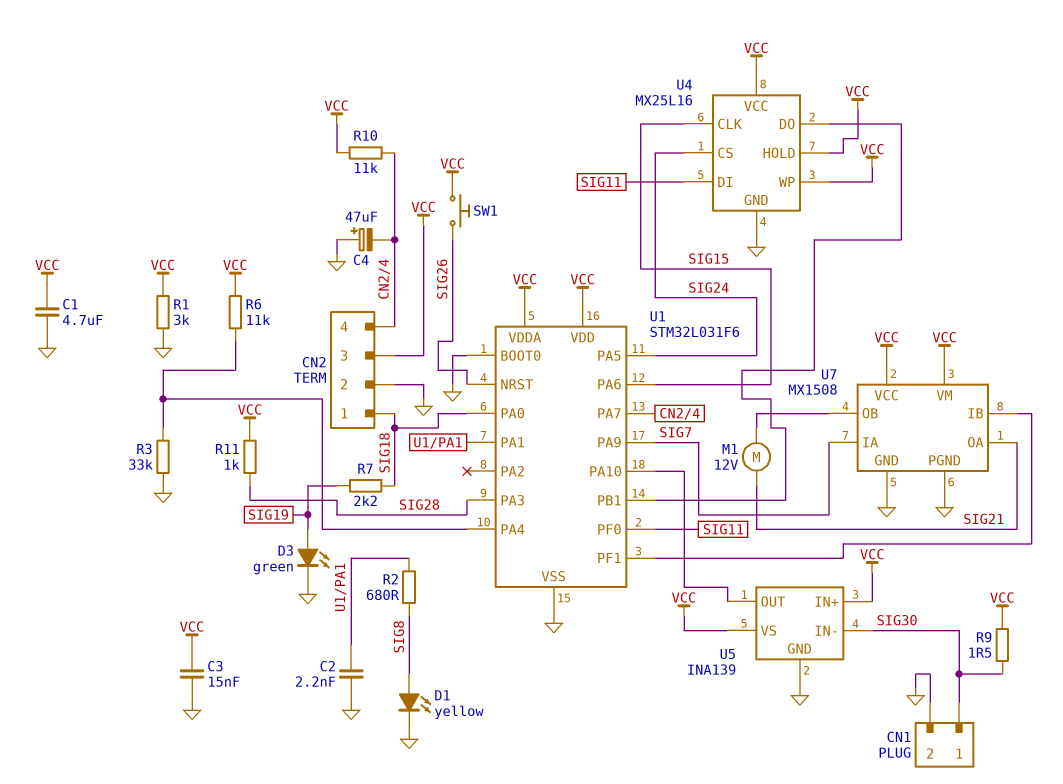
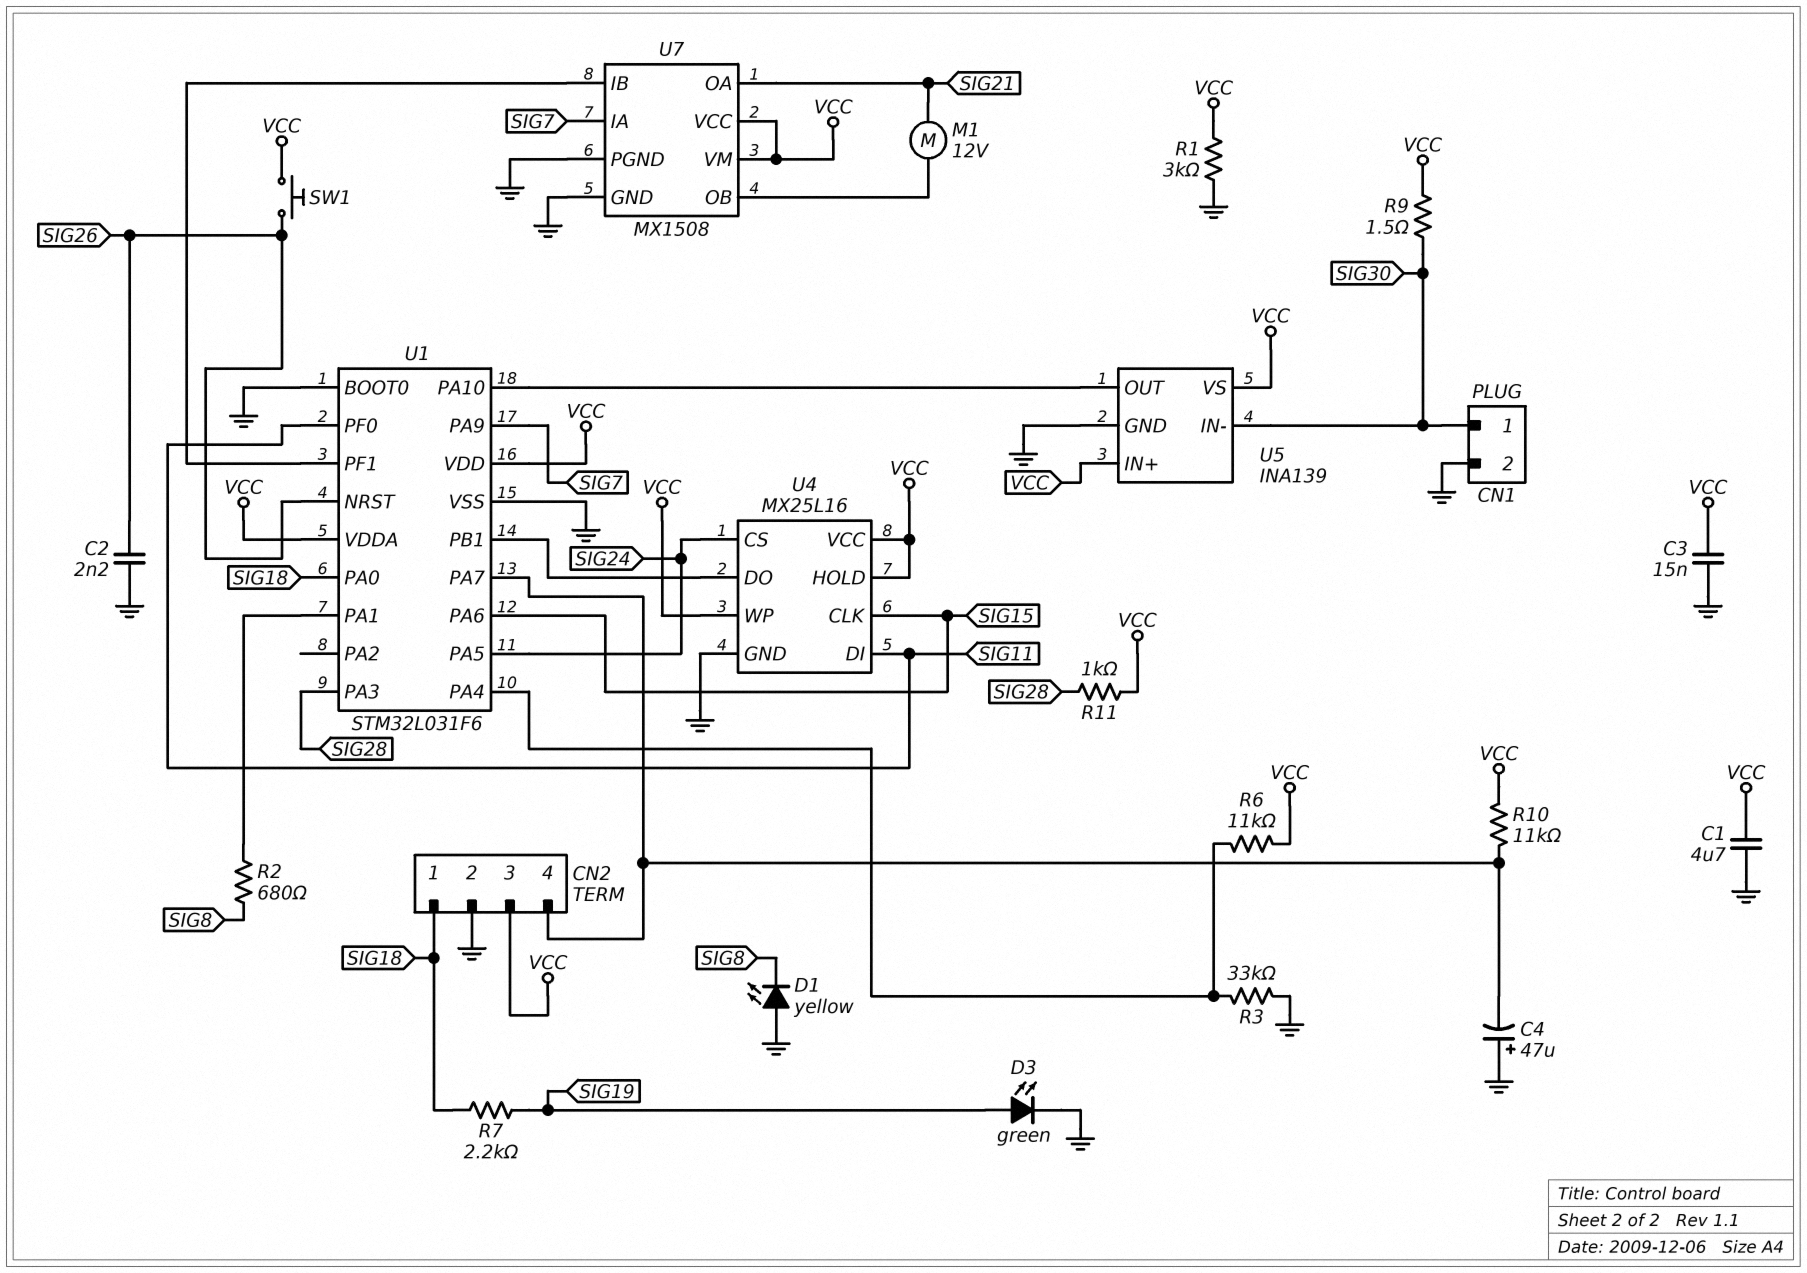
C2: 2.2nF (GND, U1/PA1) -> 2.2nF (GND, SIG26)
D1: LED yellow (A SIG8, K GND) -> LED yellow (A GND, K SIG8)

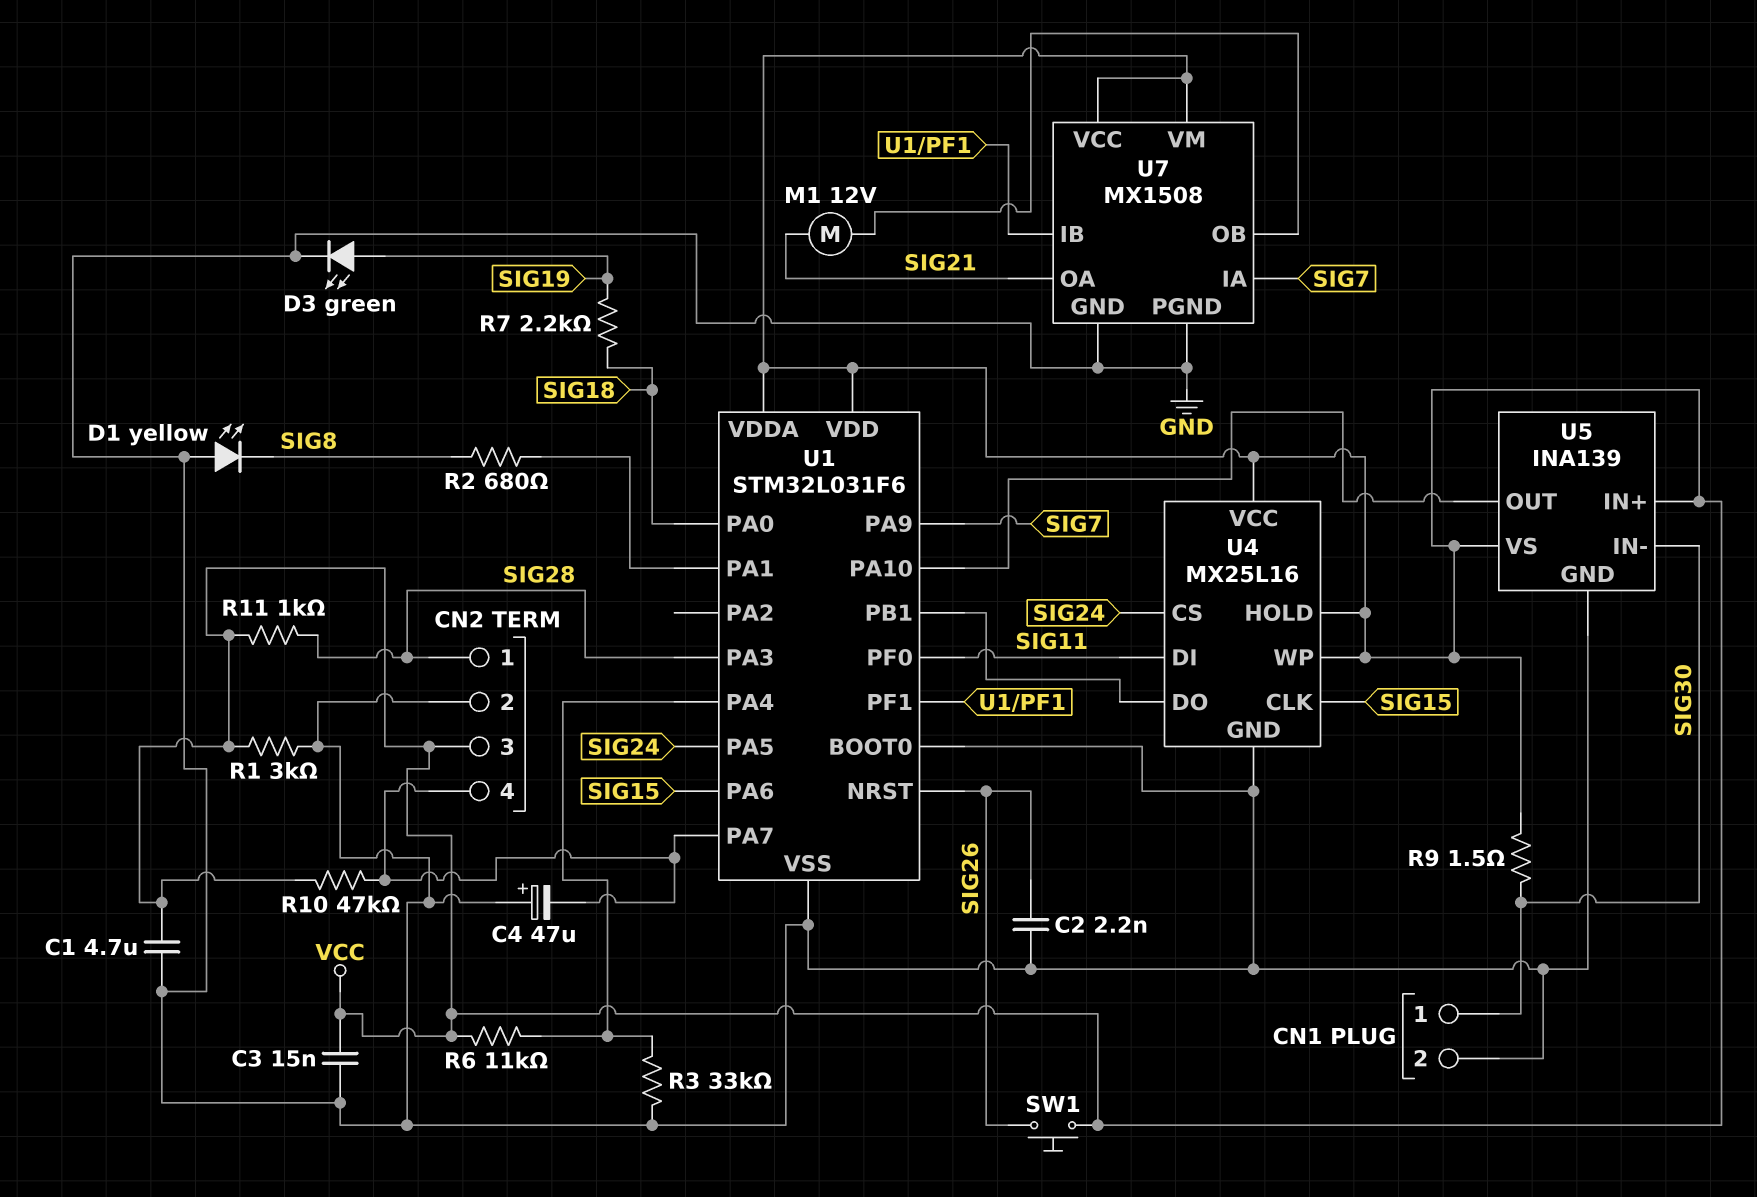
CN2 pin 1: SIG18 -> SIG28
R10: 11k (CN2/4, VCC) -> 47k (CN2/4, VCC)

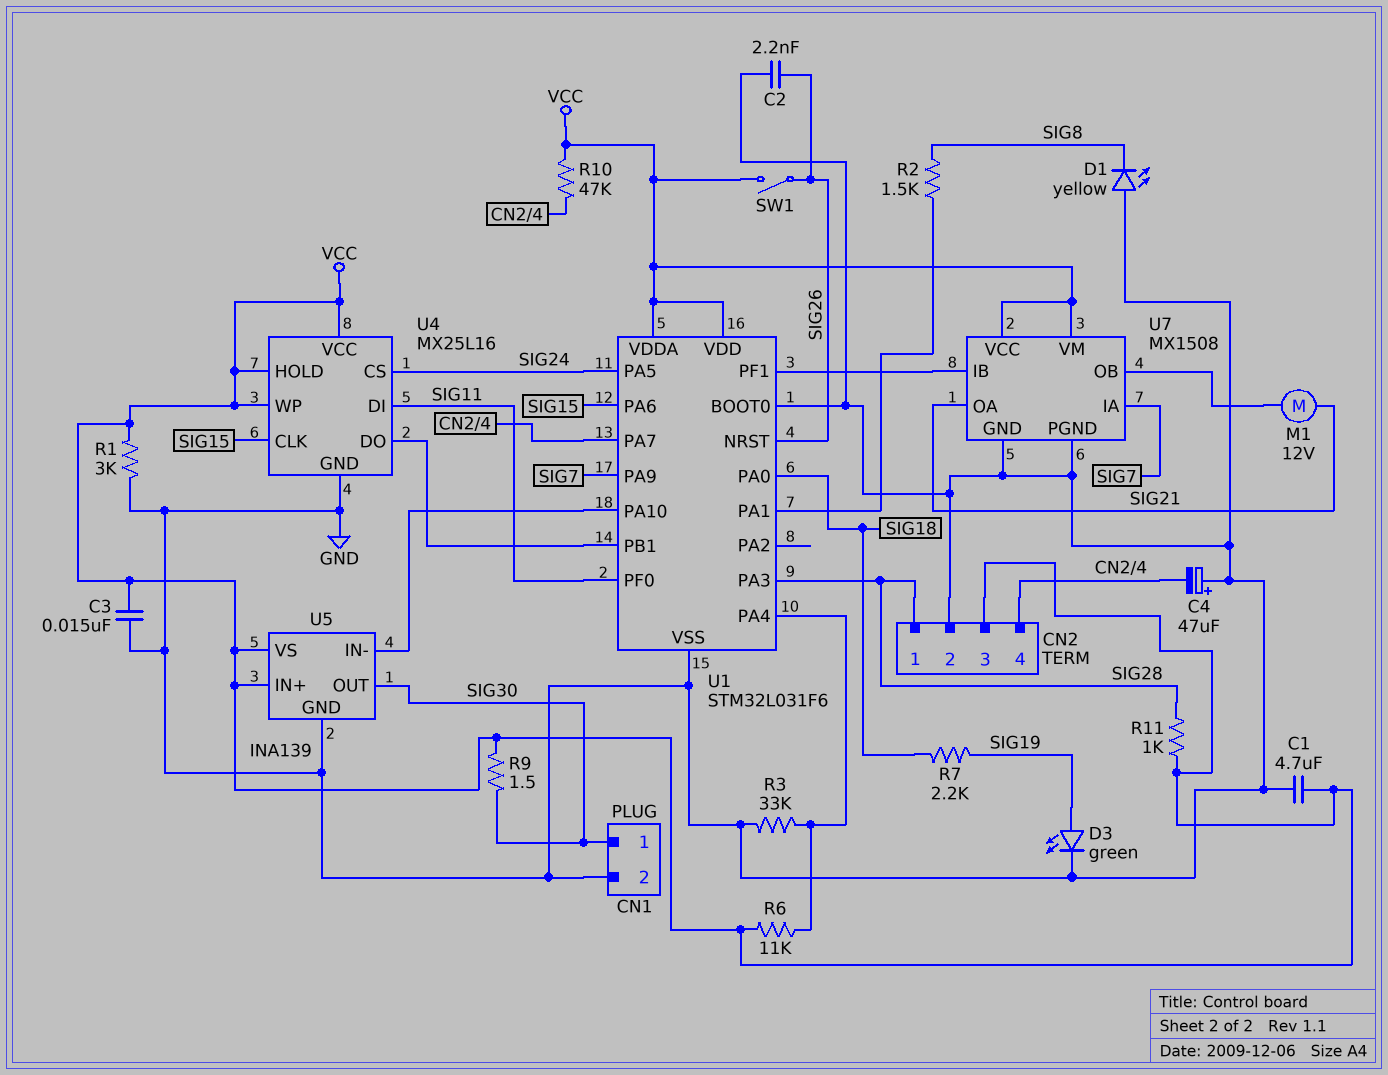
R2: 680 (SIG8, U1/PA1) -> 1.5k (SIG8, U1/PA1)
SW1: button (SIG26, VCC) -> switch (SIG26, VCC)
U5 pin IN-: SIG30 -> U1/PA10
U5 pin OUT: U1/PA10 -> SIG30

